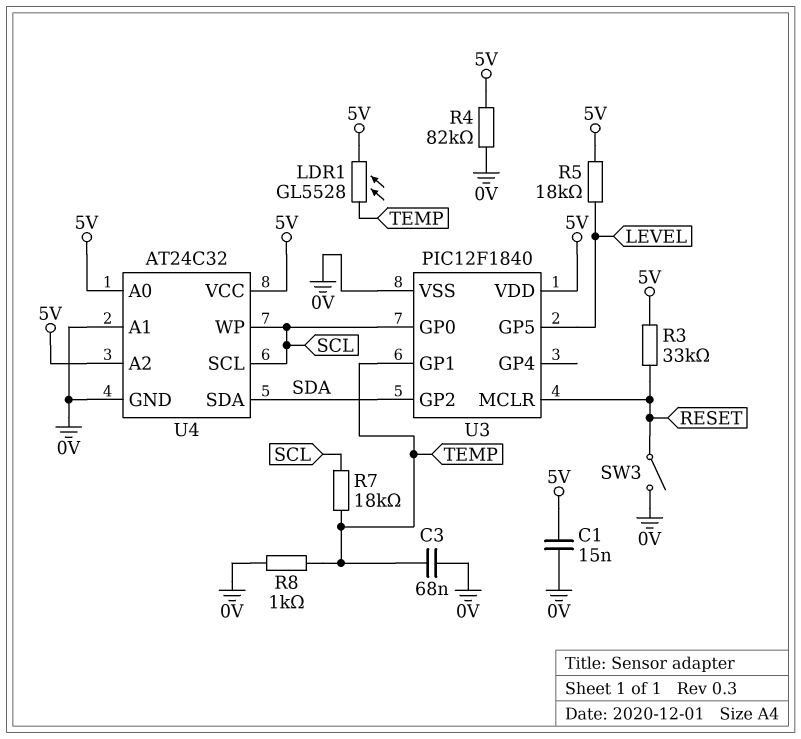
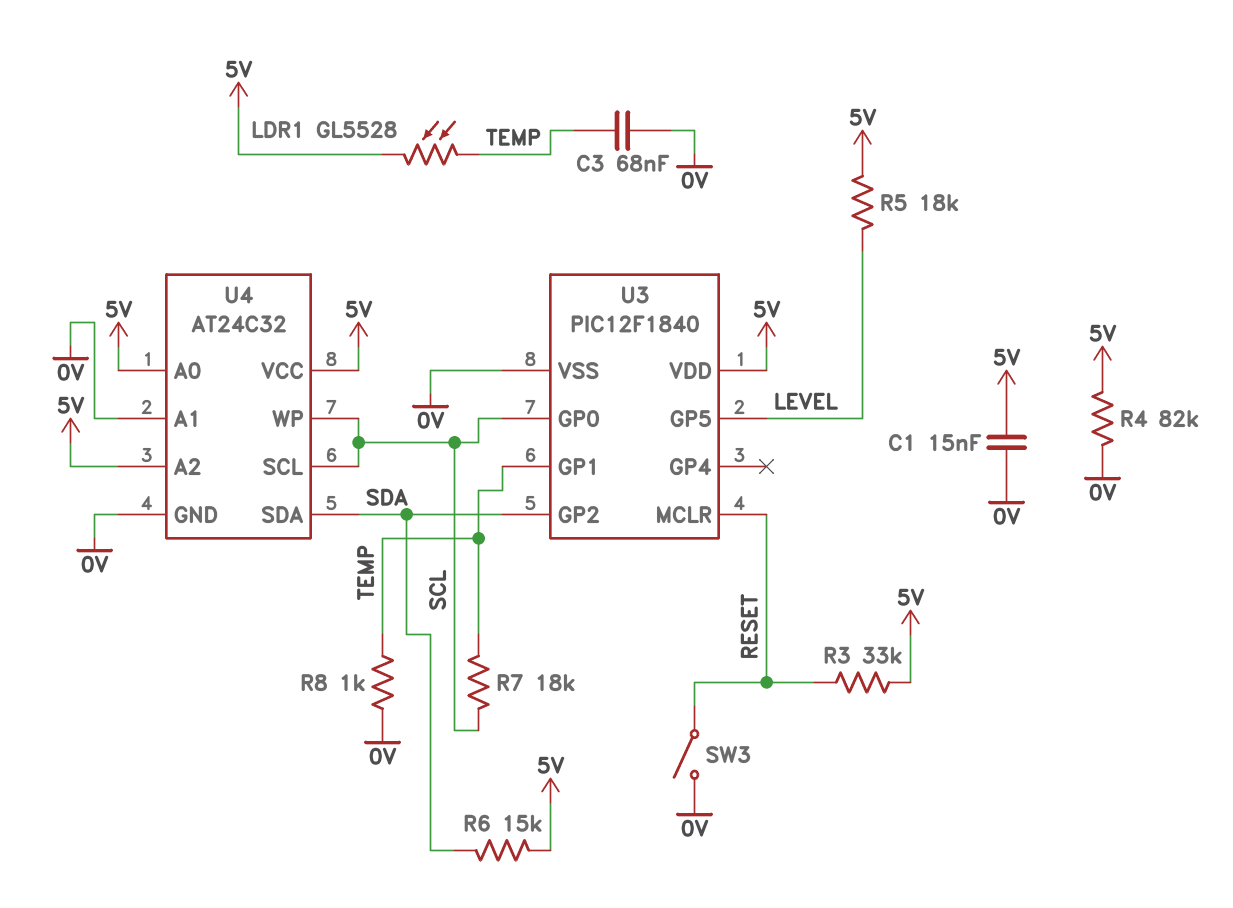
R6: none -> 15k (5V, SDA)

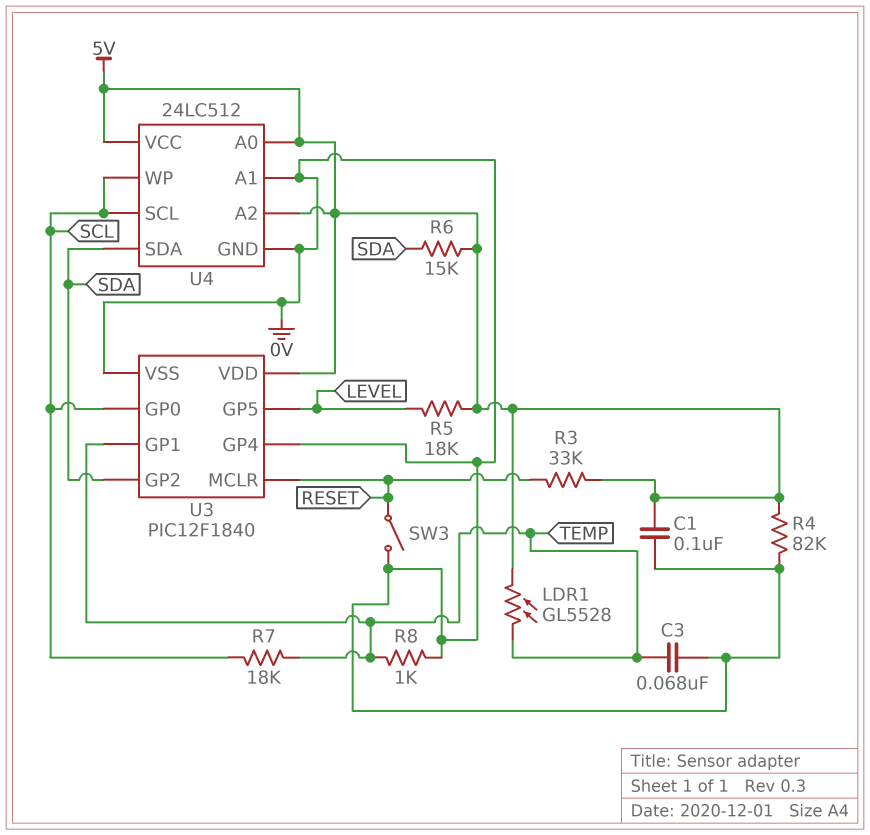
C1: 15nF (0V, 5V) -> 100nF (0V, 5V)
U3 pin GP4: none -> 0V
U4: AT24C32 -> 24LC512

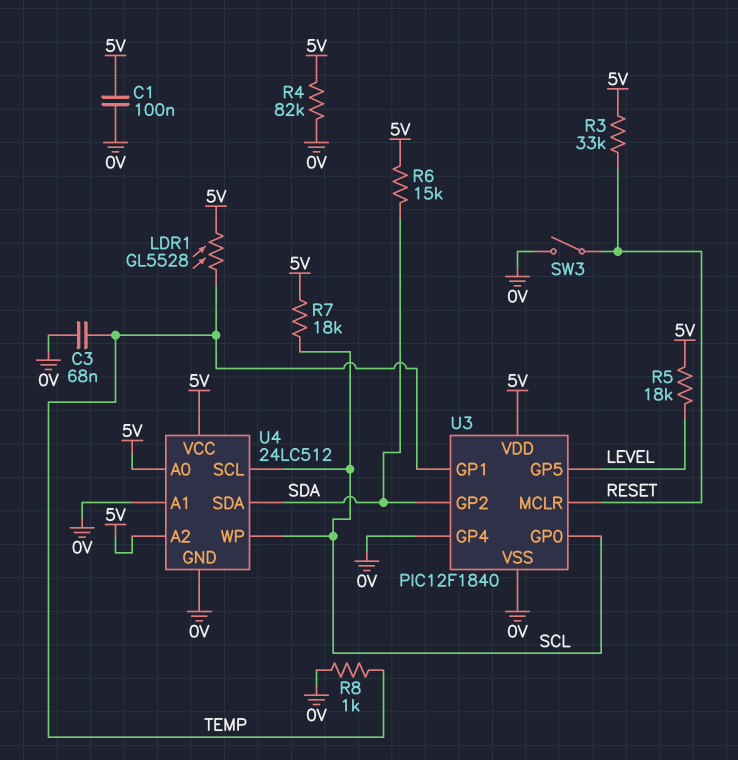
R7: 18k (SCL, TEMP) -> 18k (5V, SCL)

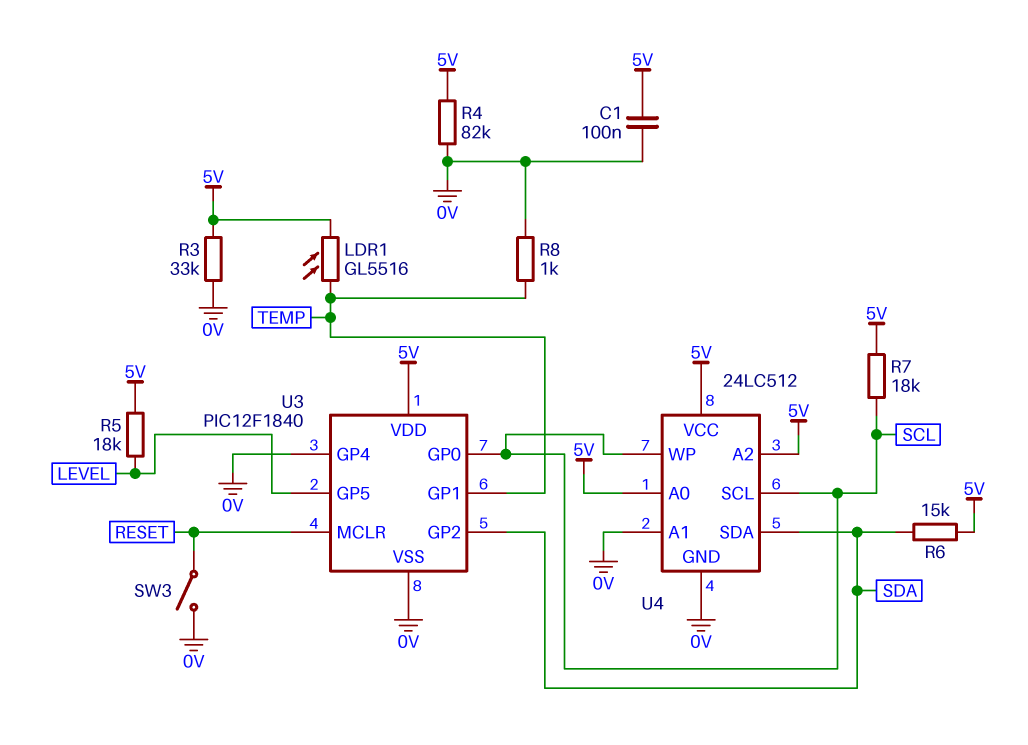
C3: 68nF (0V, TEMP) -> none
LDR1: GL5528 (5V, TEMP) -> GL5516 (5V, TEMP)
R3: 33k (5V, RESET) -> 33k (0V, 5V)

